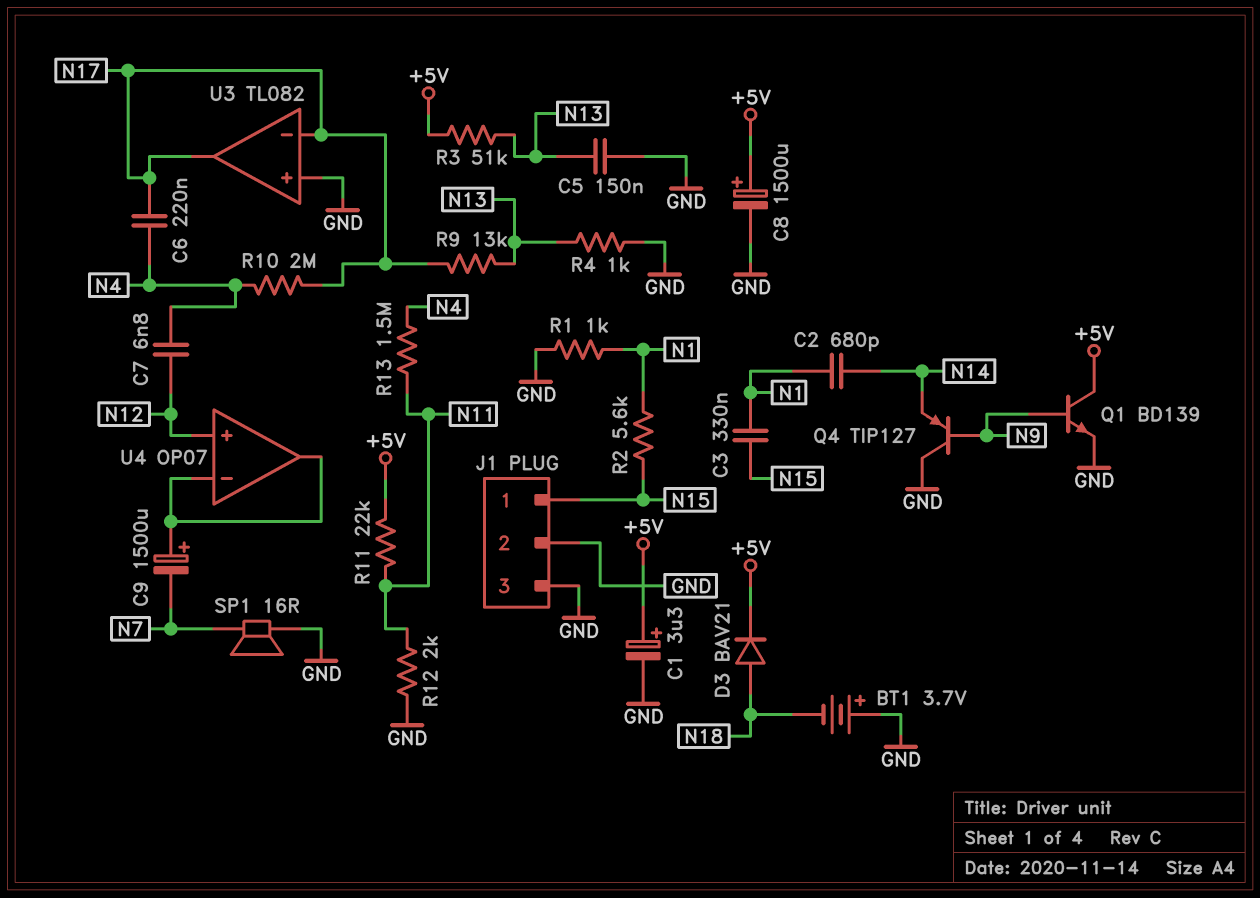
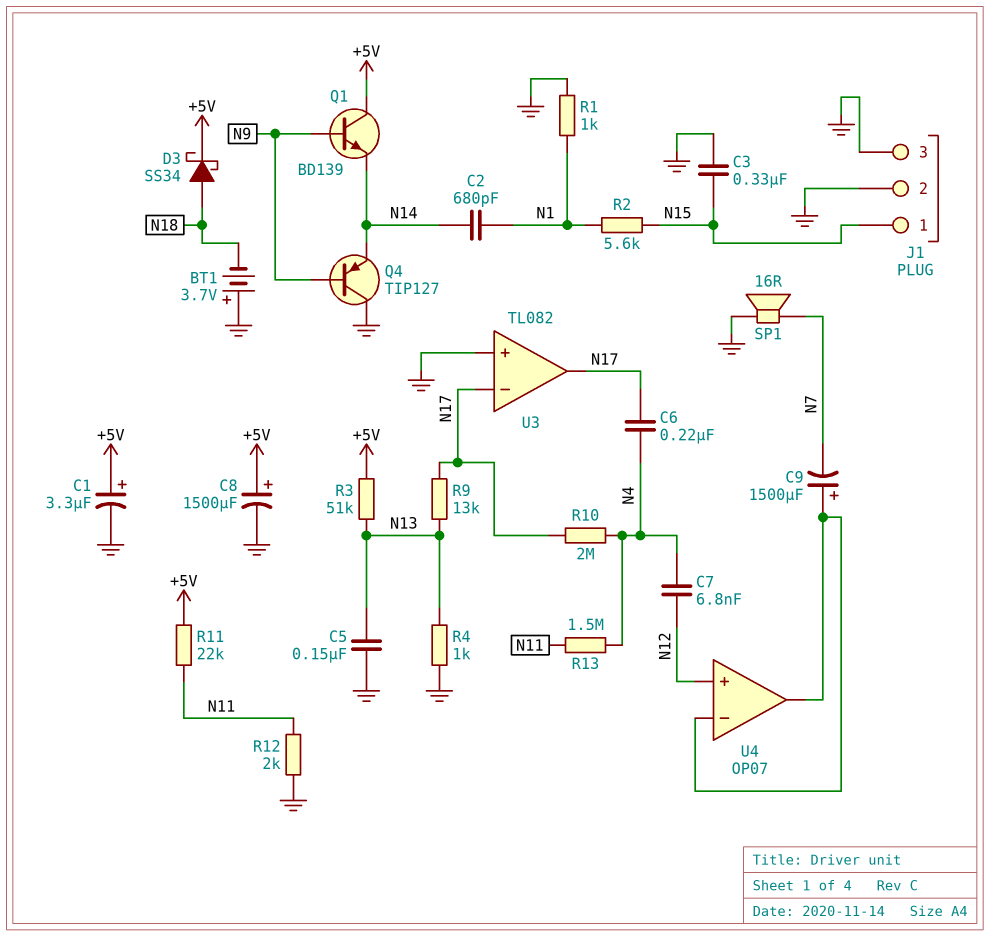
C3: 330nF (N1, N15) -> 330nF (GND, N15)
D3: diode BAV21 (A N18, K +5V) -> schottky SS34 (A N18, K +5V)
Q1: NPN BD139 (B N9, C +5V, E GND) -> NPN BD139 (B N9, C +5V, E N14)

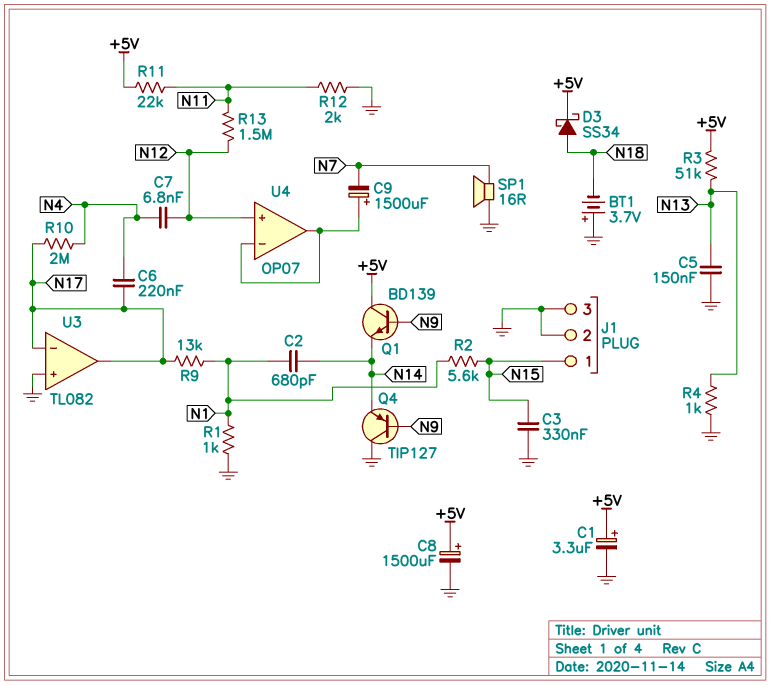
R9: 13k (N13, N17) -> 13k (N1, N17)
R13: 1.5M (N4, N11) -> 1.5M (N11, N12)

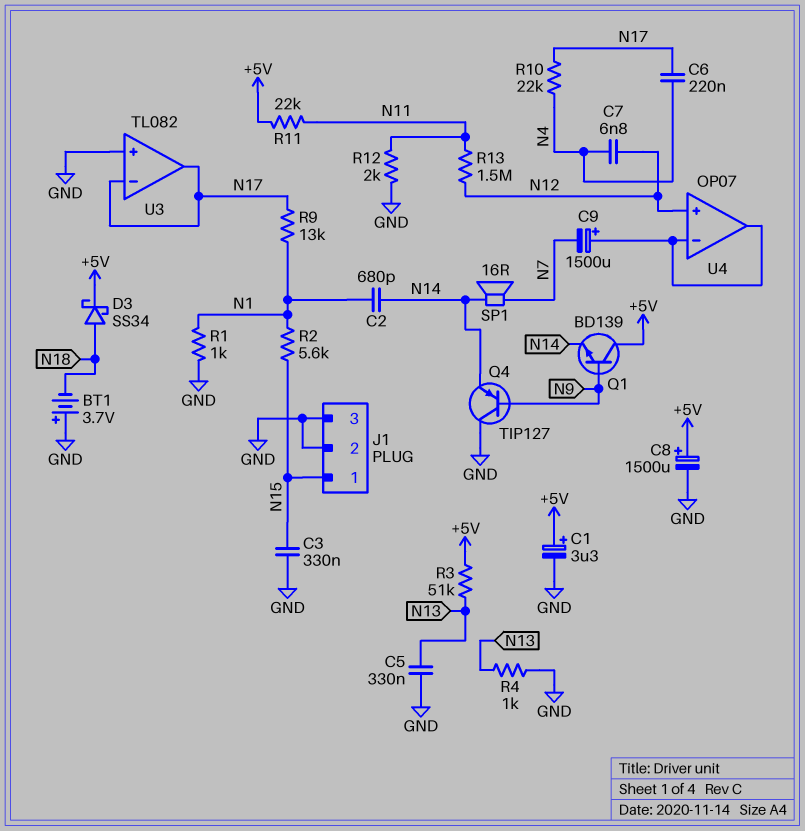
C5: 150nF (GND, N13) -> 330nF (GND, N13)
R10: 2M (N4, N17) -> 22k (N4, N17)
SP1: speaker 16R (GND, N7) -> speaker 16R (N7, N14)

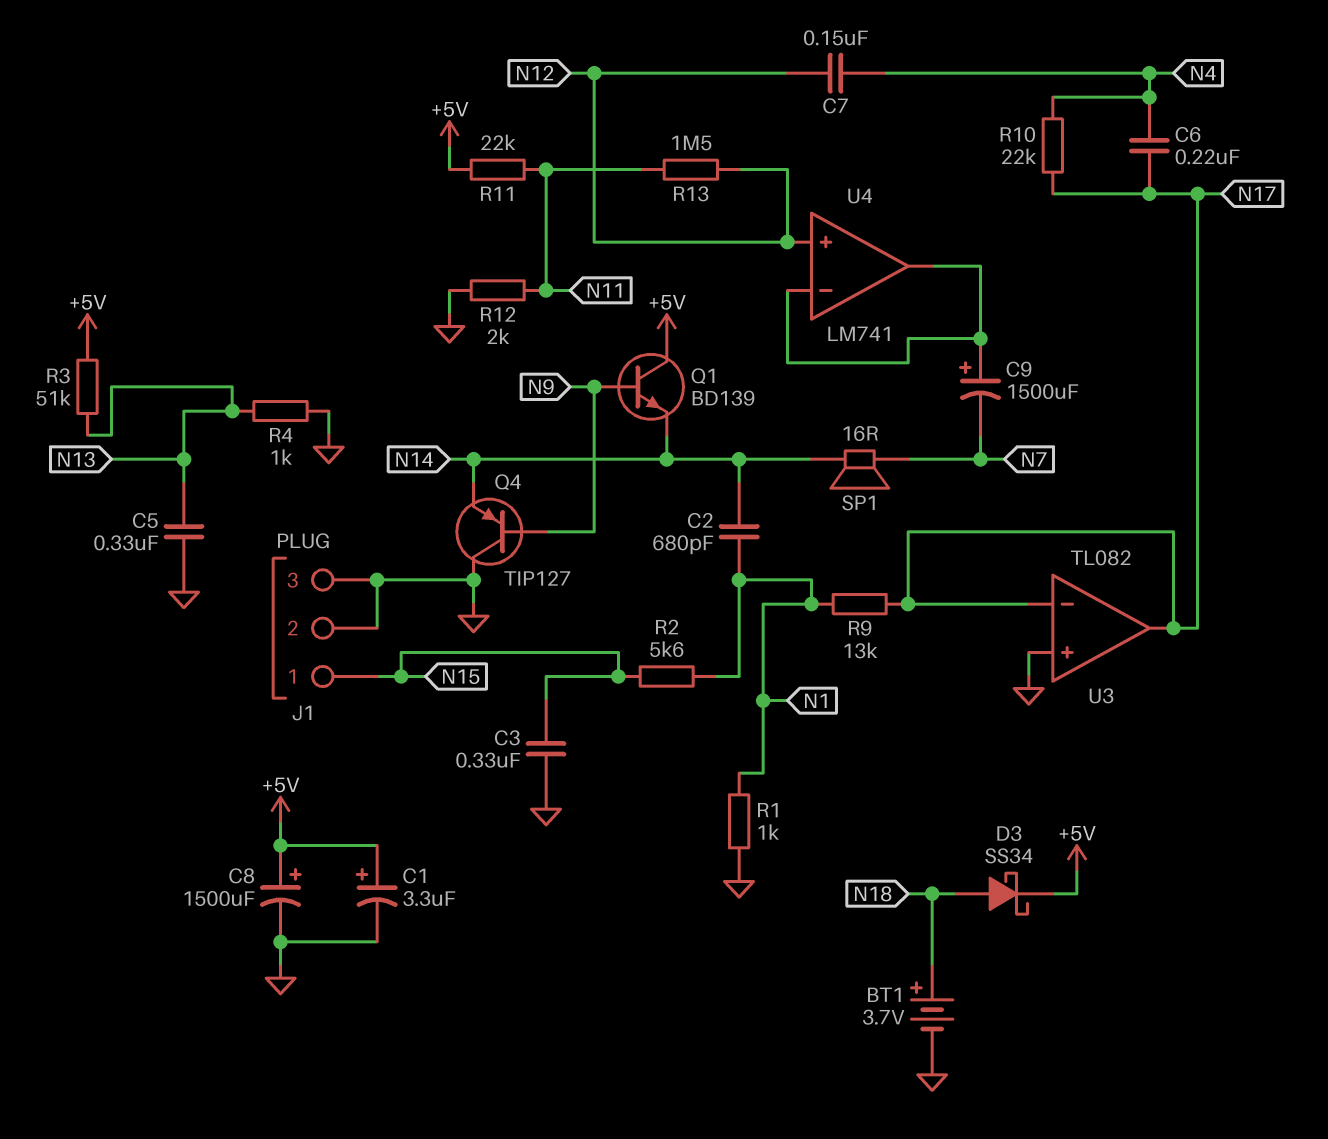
BT1: 3.7V (plus GND, minus N18) -> 3.7V (plus N18, minus GND)
C7: 6.8nF (N4, N12) -> 150nF (N4, N12)
U4: OP07 -> LM741

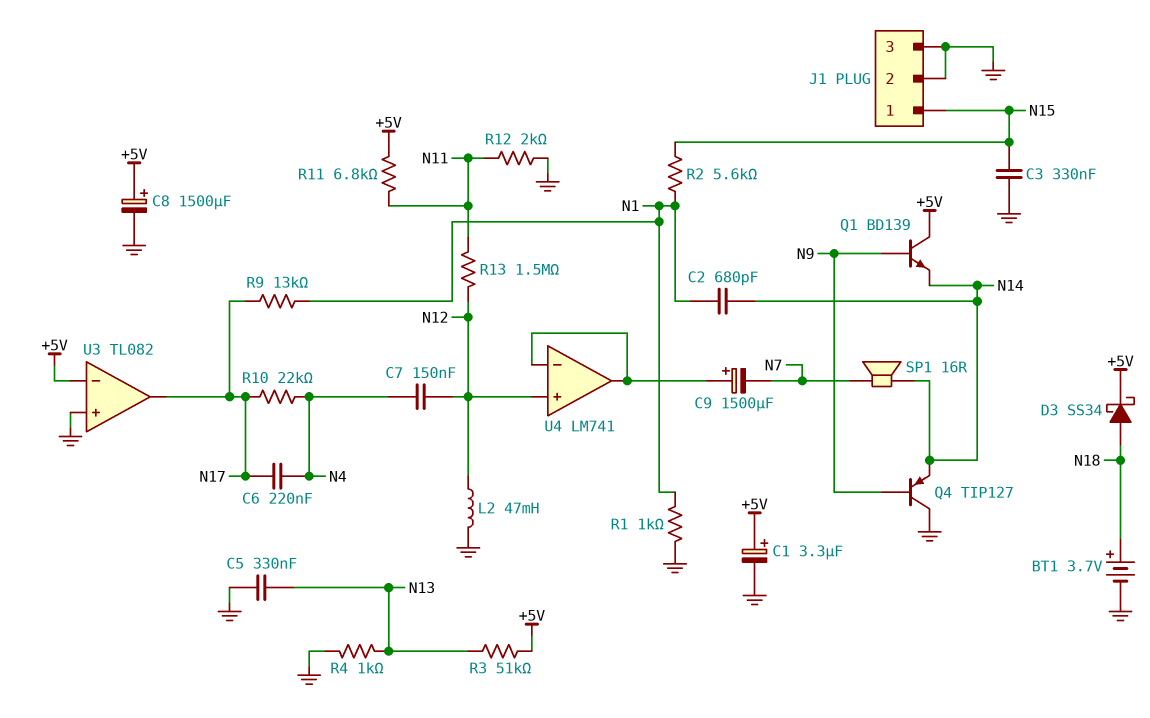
L2: none -> 47mH (GND, N12)
R11: 22k (+5V, N11) -> 6.8k (+5V, N11)
U3 pin in-: N17 -> +5V

